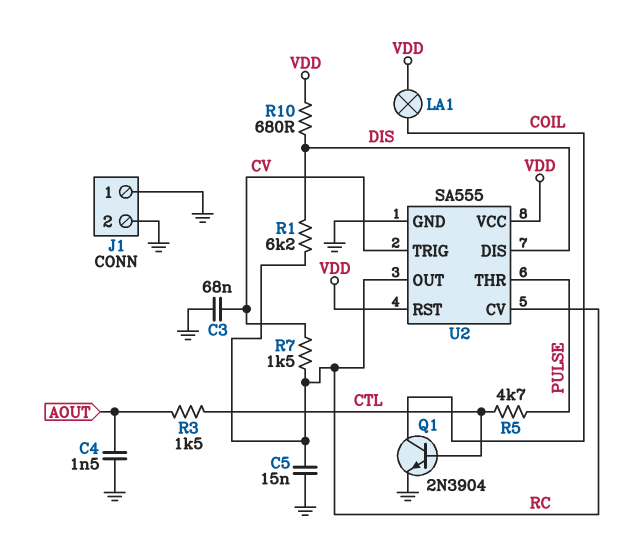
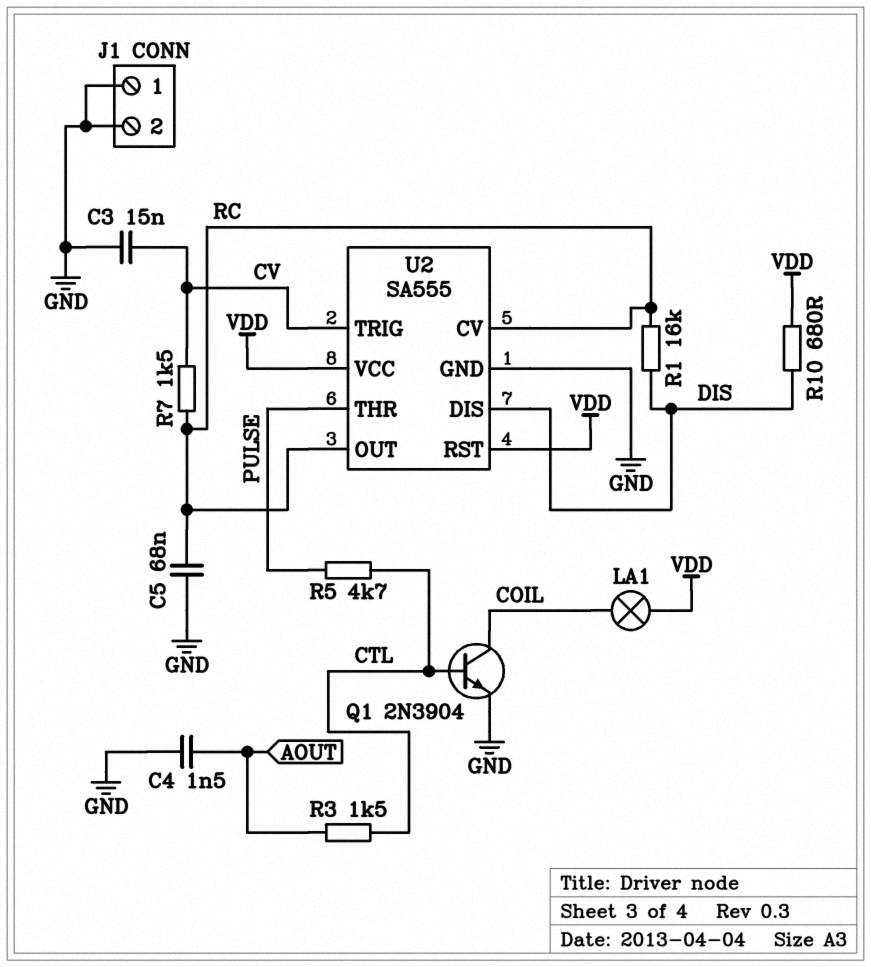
C3: 68nF (CV, GND) -> 15nF (CV, GND)
C5: 15nF (GND, RC) -> 68nF (GND, RC)
R1: 6.2k (DIS, RC) -> 16k (DIS, RC)

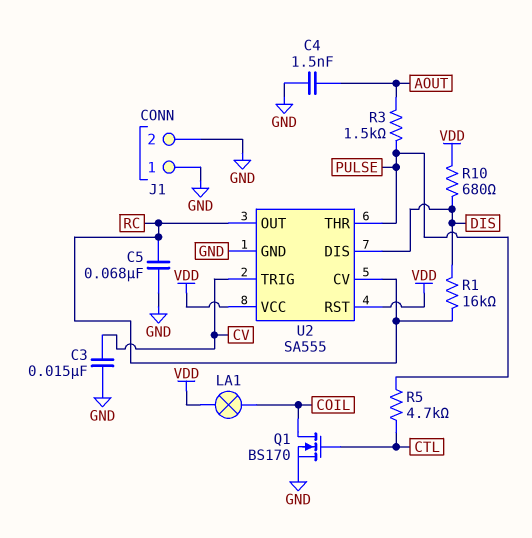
Q1: NPN 2N3904 (B CTL, C COIL, E GND) -> NMOS BS170 (G CTL, D COIL, S GND)
R3: 1.5k (AOUT, CTL) -> 1.5k (AOUT, PULSE)
R7: 1.5k (CV, RC) -> none

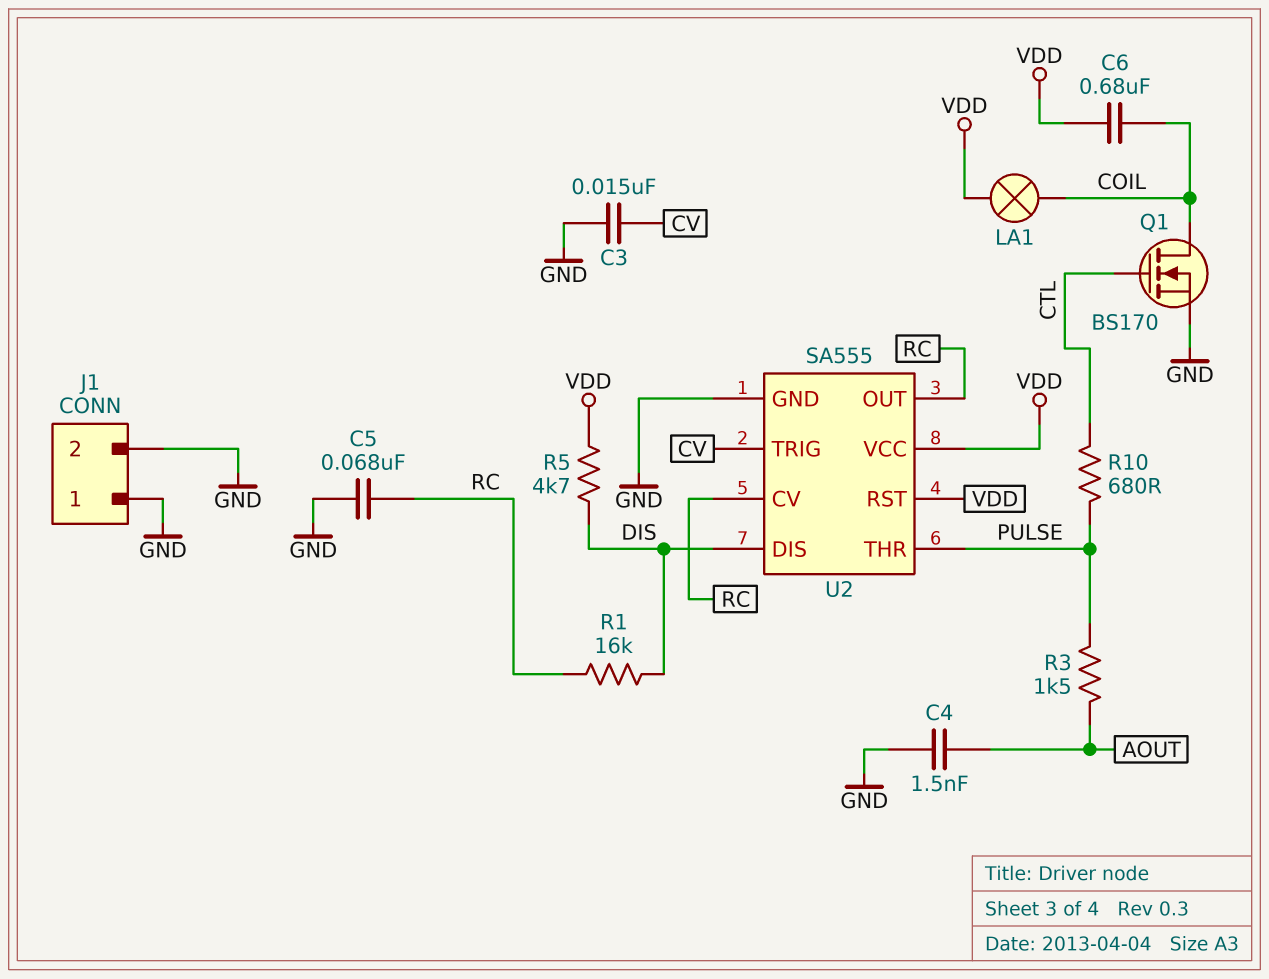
C6: none -> 680nF (COIL, VDD)
R5: 4.7k (CTL, PULSE) -> 4.7k (DIS, VDD)
R10: 680 (DIS, VDD) -> 680 (CTL, PULSE)

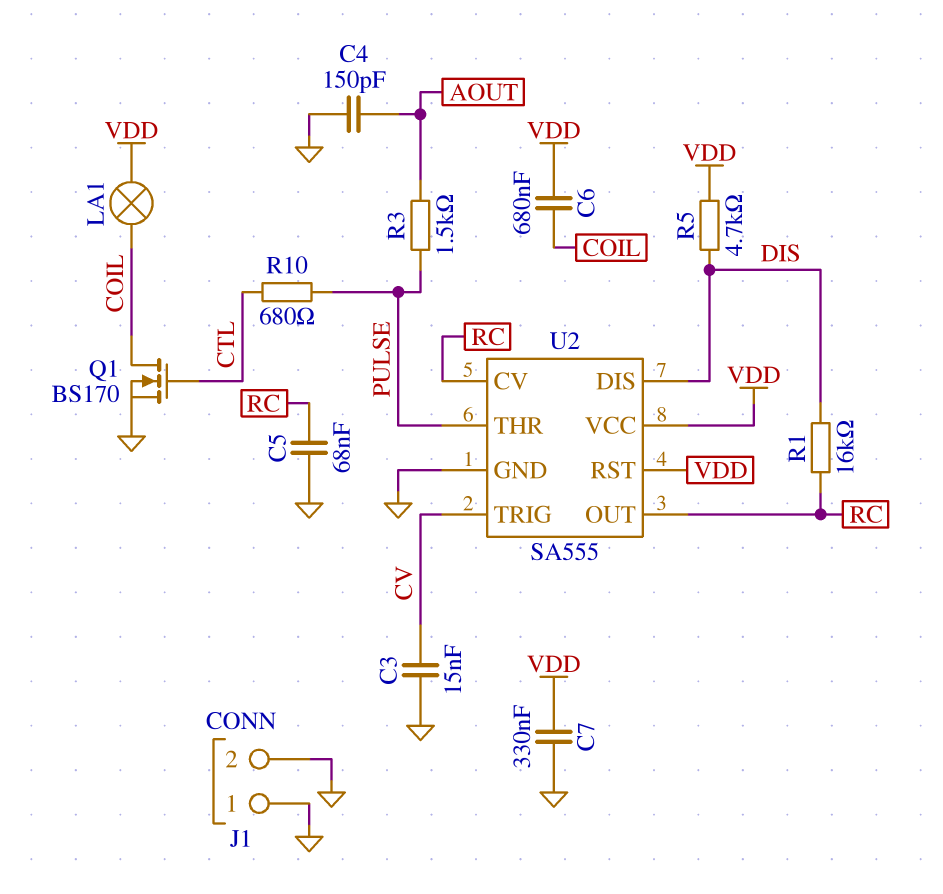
C4: 1.5nF (AOUT, GND) -> 150pF (AOUT, GND)
C7: none -> 330nF (GND, VDD)

